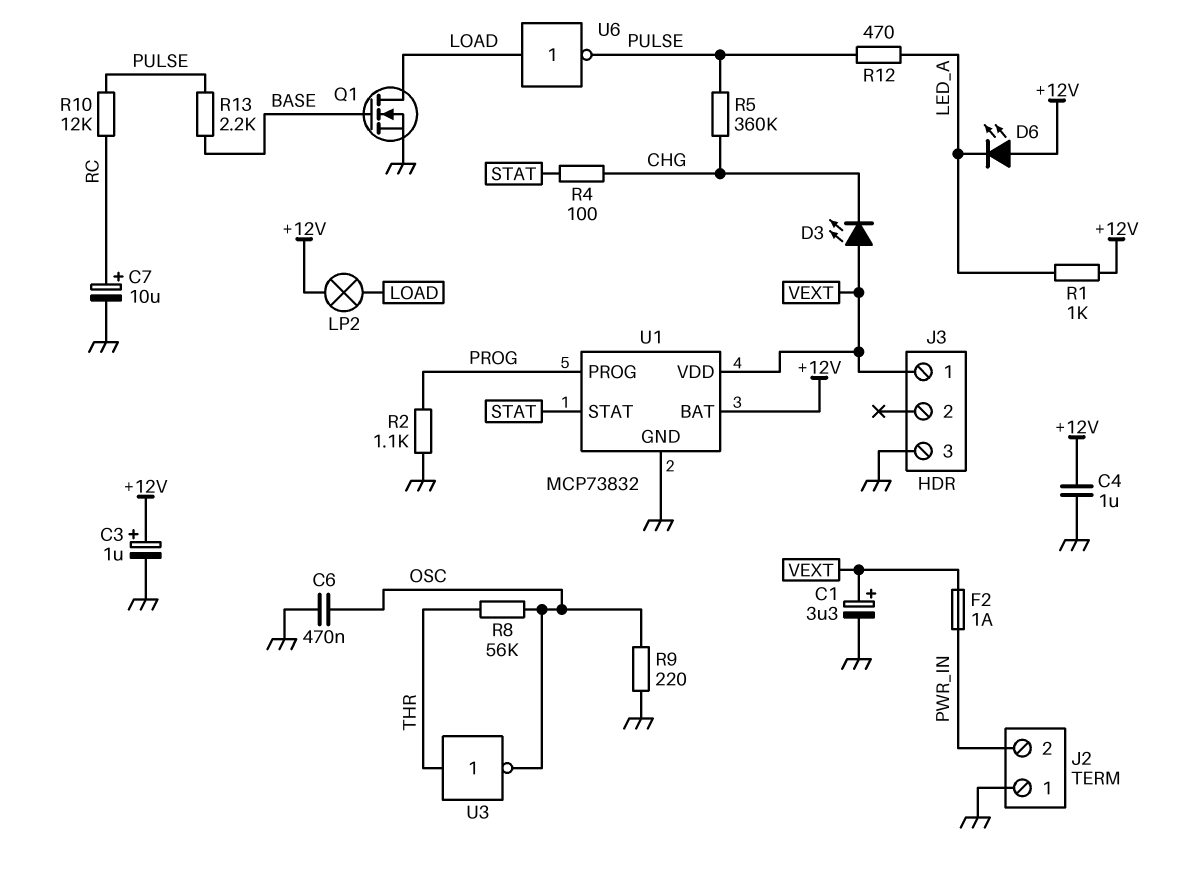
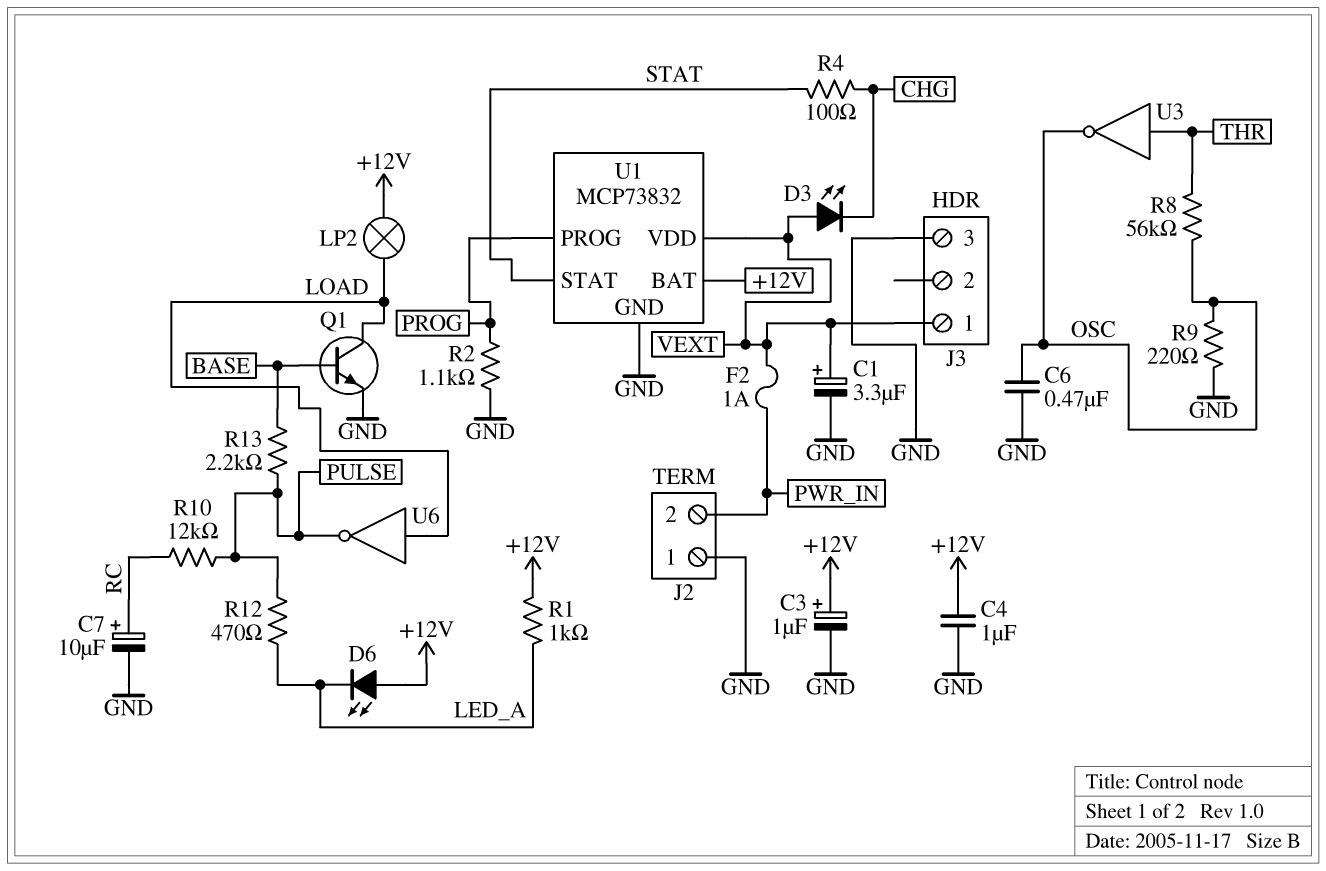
Q1: NMOS (G BASE, D LOAD, S GND) -> NPN (B BASE, C LOAD, E GND)
R5: 360k (CHG, PULSE) -> none

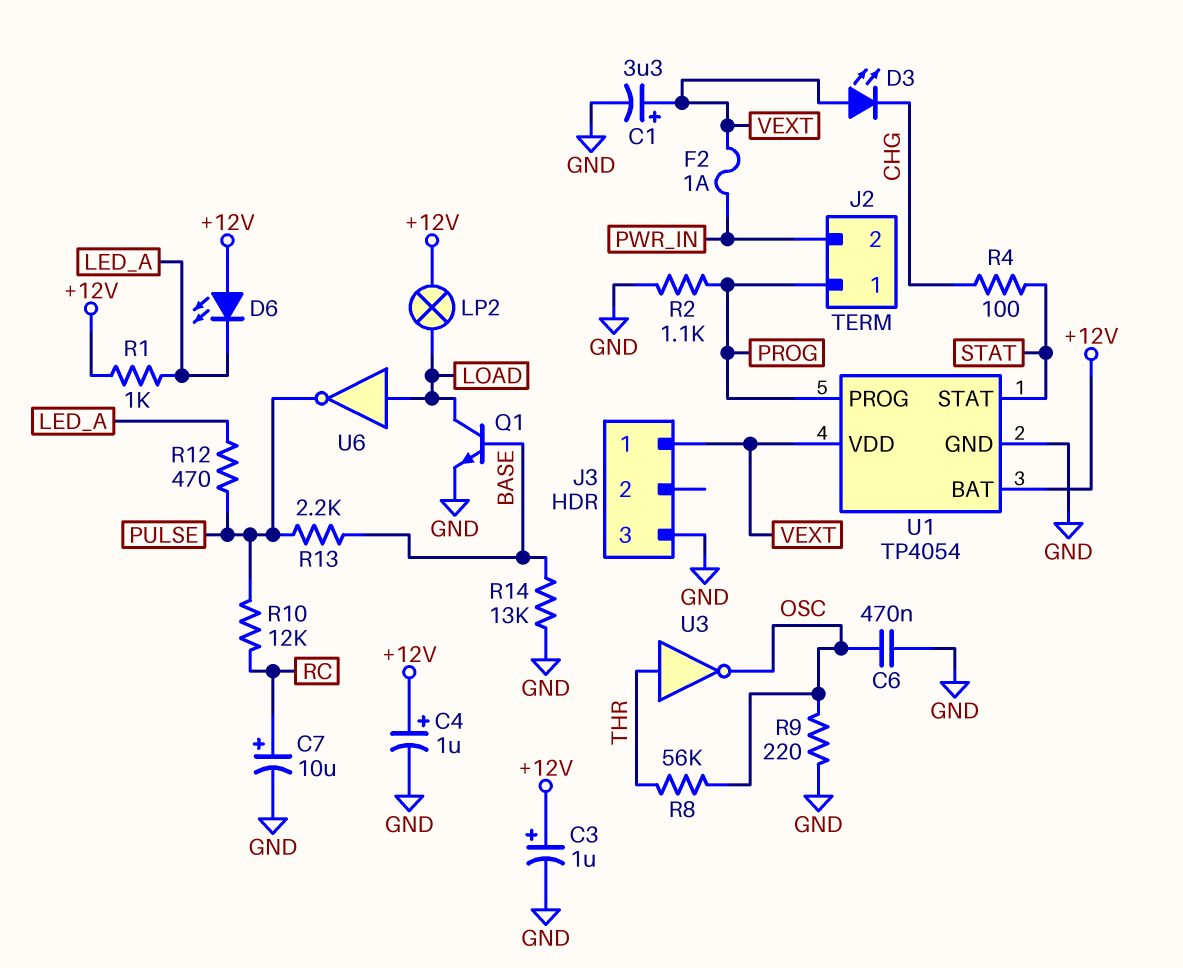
C4: 1uF (+12V, GND) -> 1uF (plus +12V, minus GND)
J2 pin 1: GND -> PROG
R14: none -> 13k (BASE, GND)
U1: MCP73832 -> TP4054

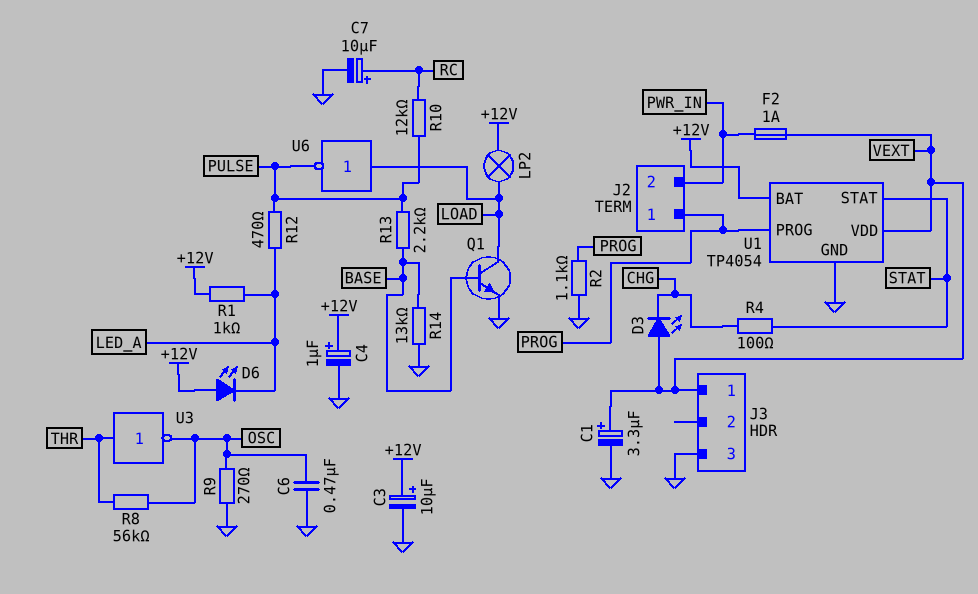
C3: 1uF (plus +12V, minus GND) -> 10uF (plus +12V, minus GND)
R9: 220 (GND, OSC) -> 270 (GND, OSC)

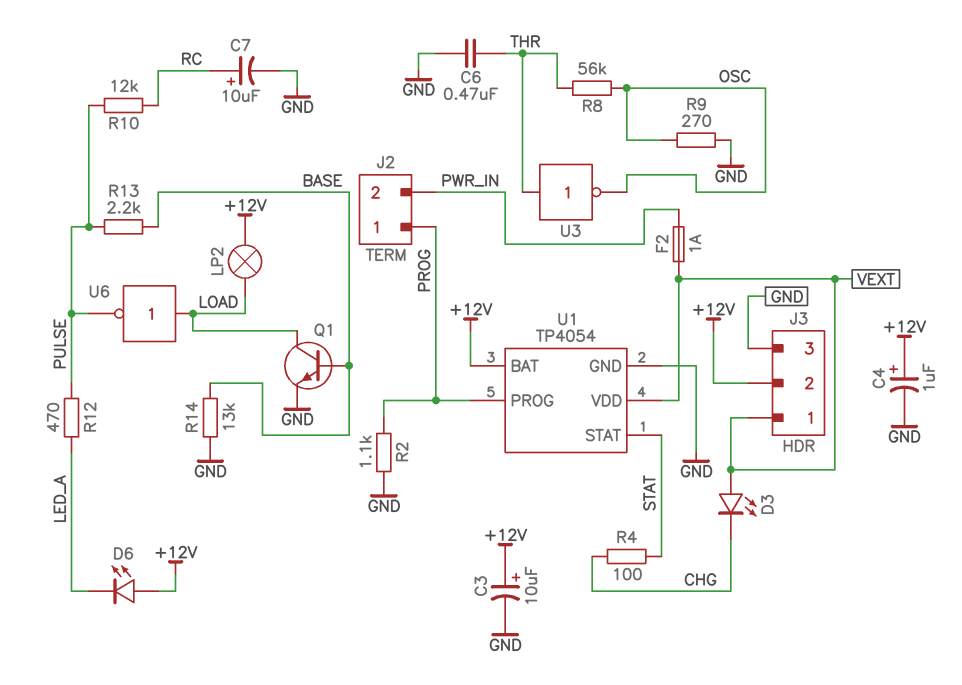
C1: 3.3uF (plus VEXT, minus GND) -> none
C6: 470nF (GND, OSC) -> 470nF (GND, THR)
J3 pin 2: none -> +12V
R1: 1k (+12V, LED_A) -> none

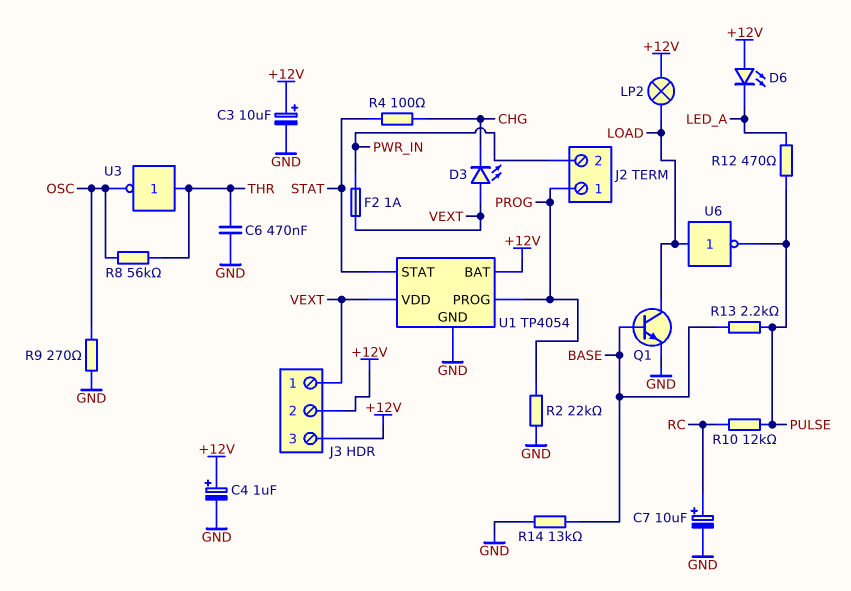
J3 pin 3: GND -> +12V
R2: 1.1k (GND, PROG) -> 22k (GND, PROG)

